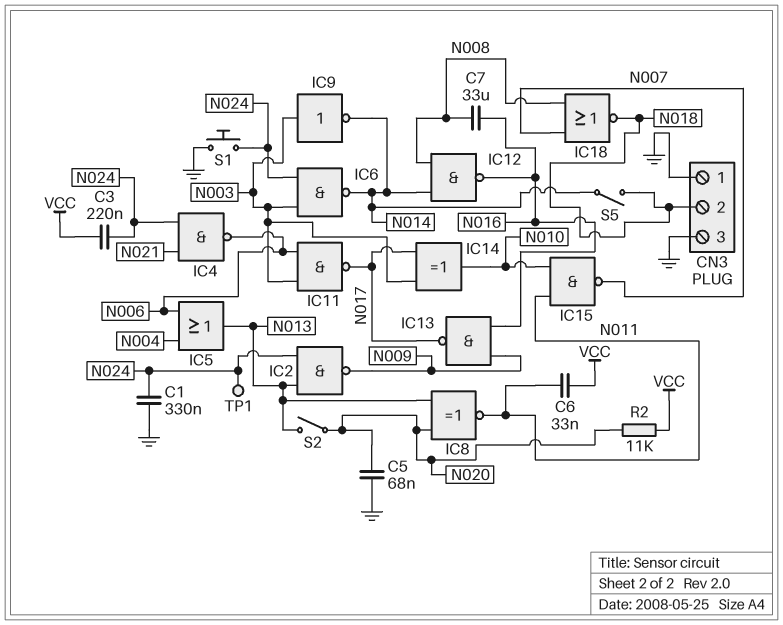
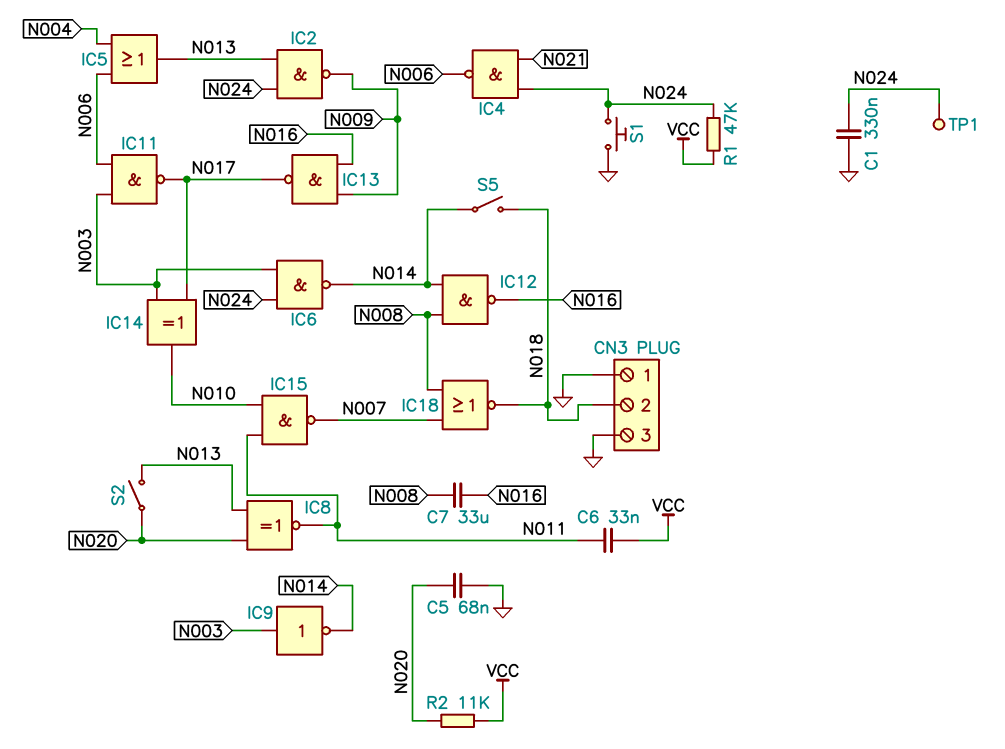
C3: 220nF (N024, VCC) -> none
R1: none -> 47k (N024, VCC)

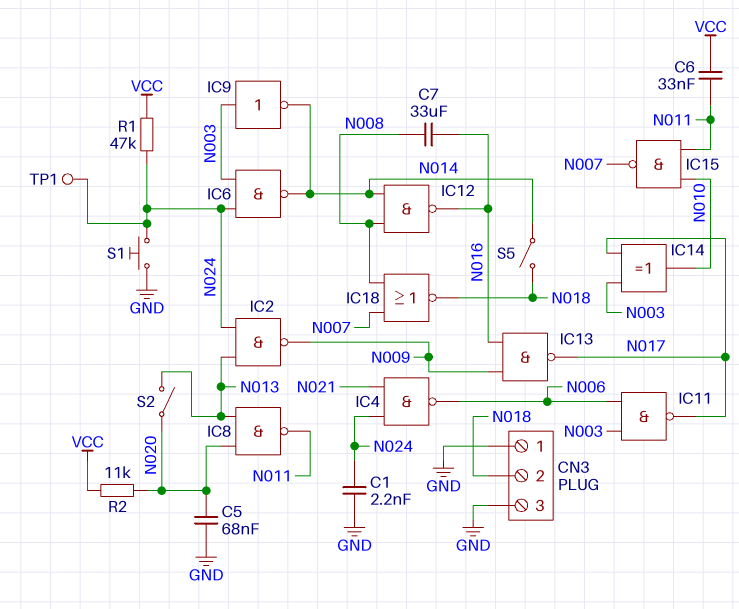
C1: 330nF (GND, N024) -> 2.2nF (GND, N024)
IC5: OR (in N004, in N006, out N013) -> none
IC8: XNOR (in N013, in N020, out N011) -> NAND (in N013, in N020, out N011)

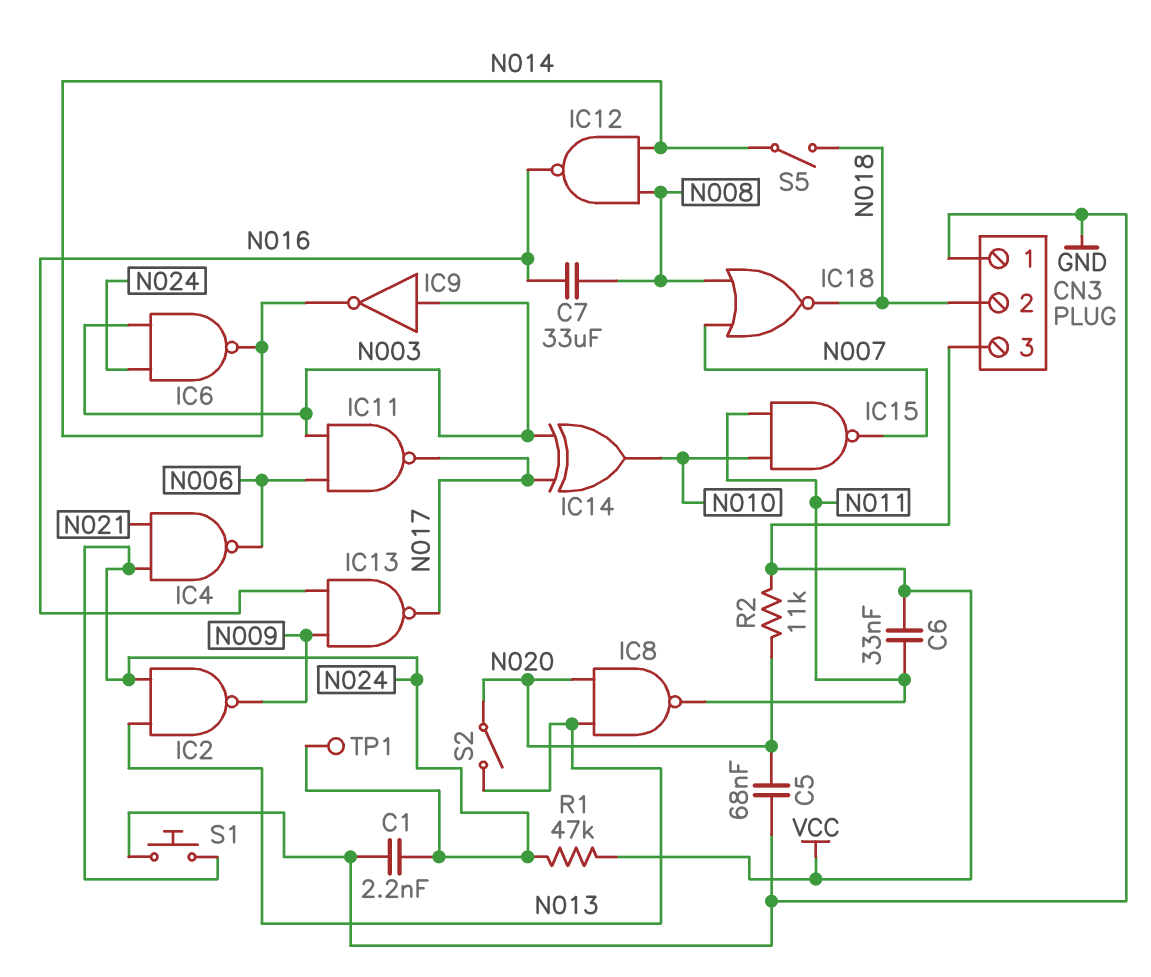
CN3 pin 3: GND -> VCC

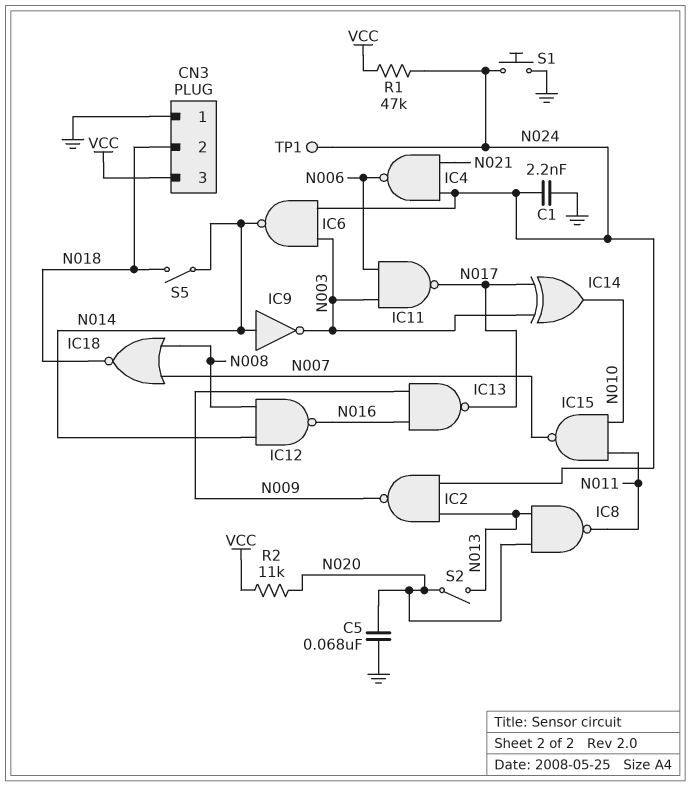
C6: 33nF (N011, VCC) -> none
C7: 33uF (N008, N016) -> none
IC9: NOT (in N003, out N014) -> NOT (in N014, out N003)

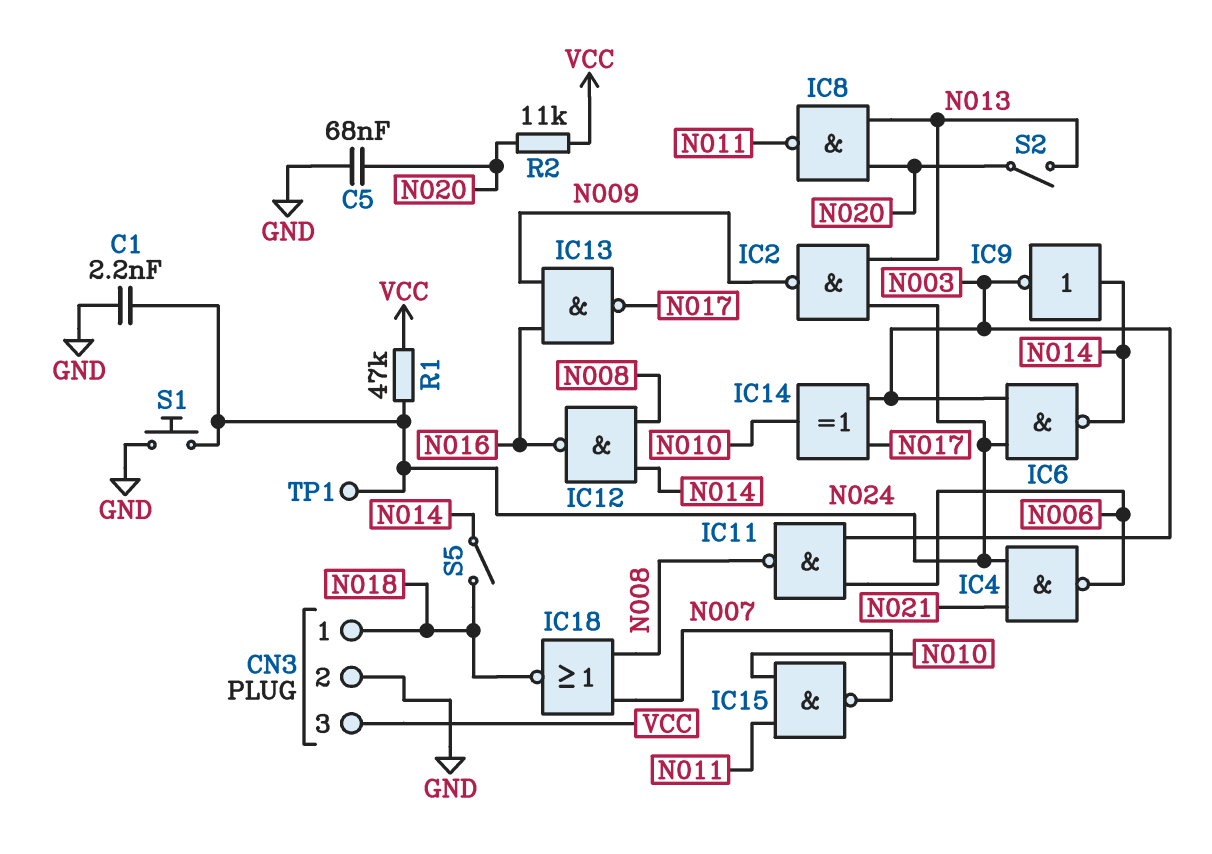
CN3 pin 1: GND -> N018
CN3 pin 2: N018 -> GND
IC11: NAND (in N003, in N006, out N017) -> NAND (in N003, in N006, out N008)

